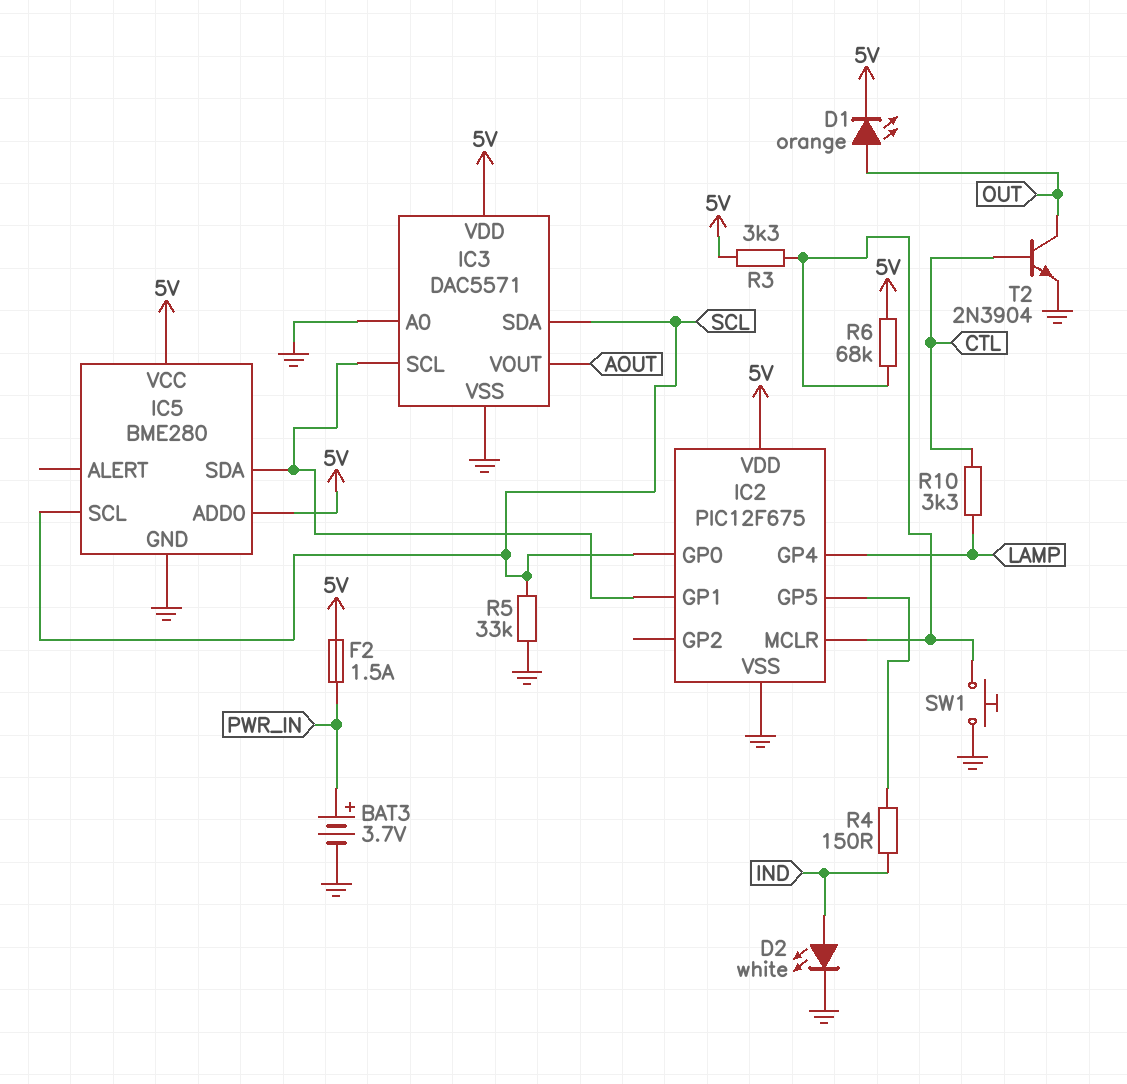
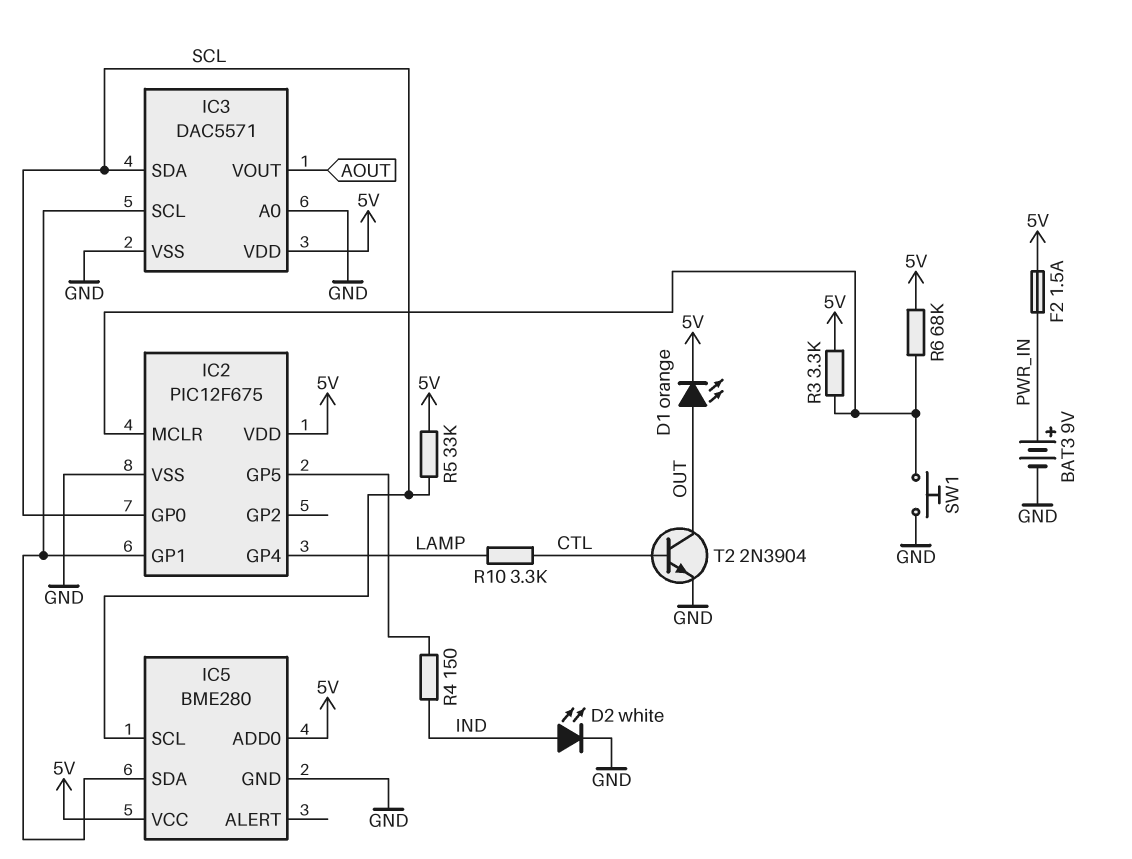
BAT3: 3.7V (plus PWR_IN, minus GND) -> 9V (plus PWR_IN, minus GND)
R5: 33k (GND, SCL) -> 33k (5V, SCL)

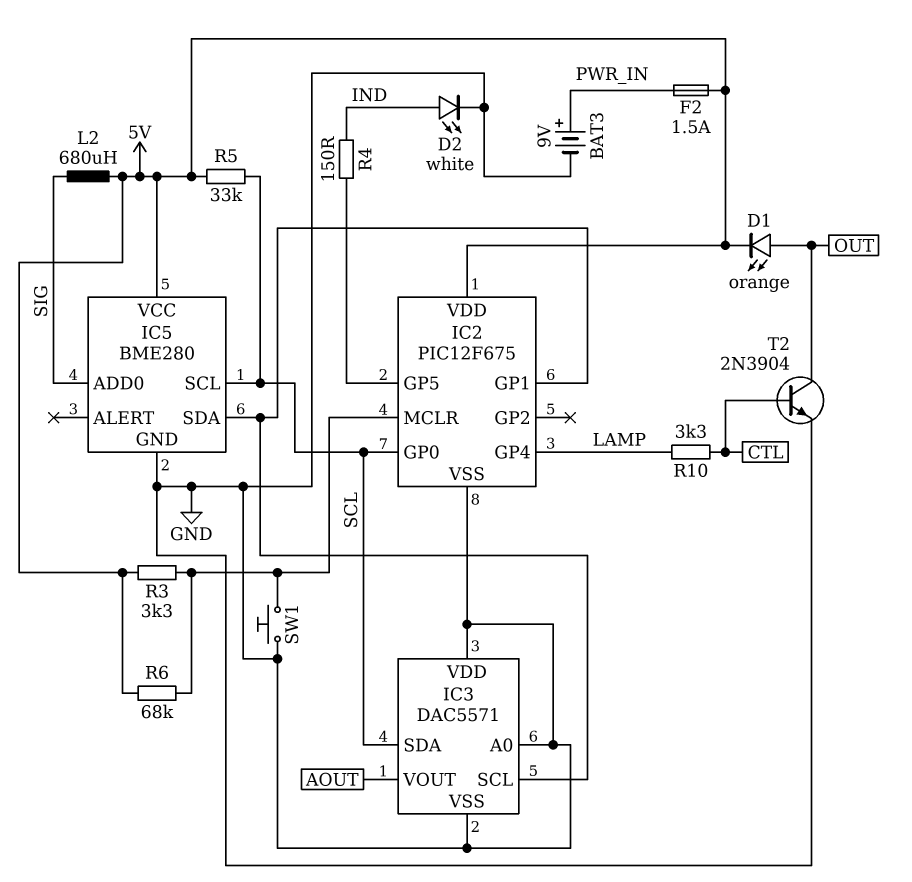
IC3 pin VDD: 5V -> GND
IC5 pin ADD0: 5V -> SIG
L2: none -> 680uH (5V, SIG)

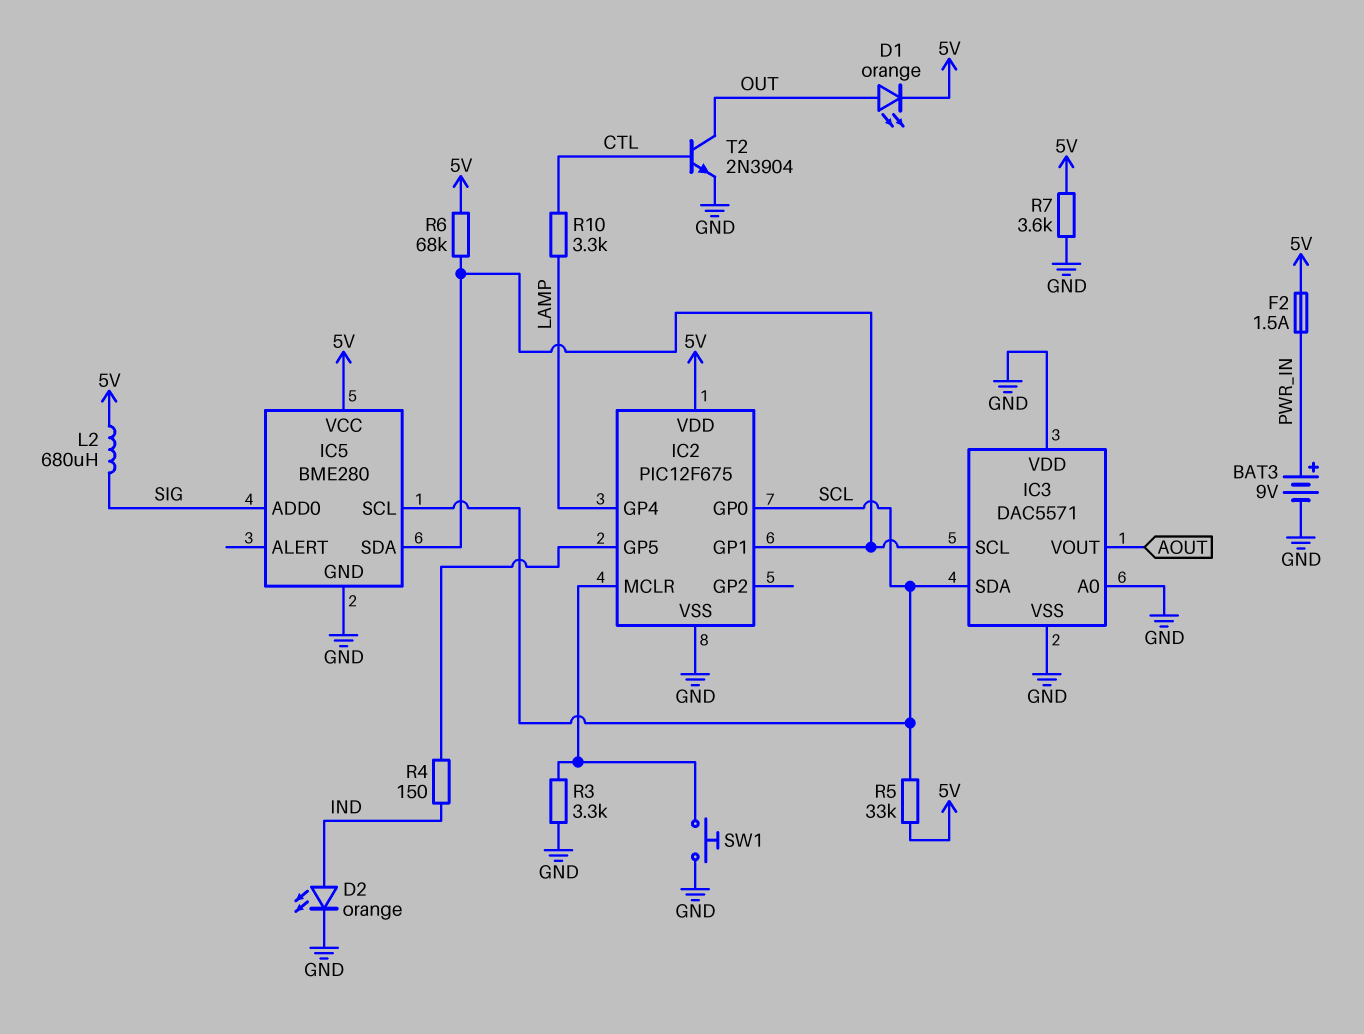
D2: LED white (A IND, K GND) -> LED orange (A IND, K GND)
R3: 3.3k (5V, IC2/MCLR) -> 3.3k (GND, IC2/MCLR)
R6: 68k (5V, IC2/MCLR) -> 68k (5V, IC2/GP1)
R7: none -> 3.6k (5V, GND)

